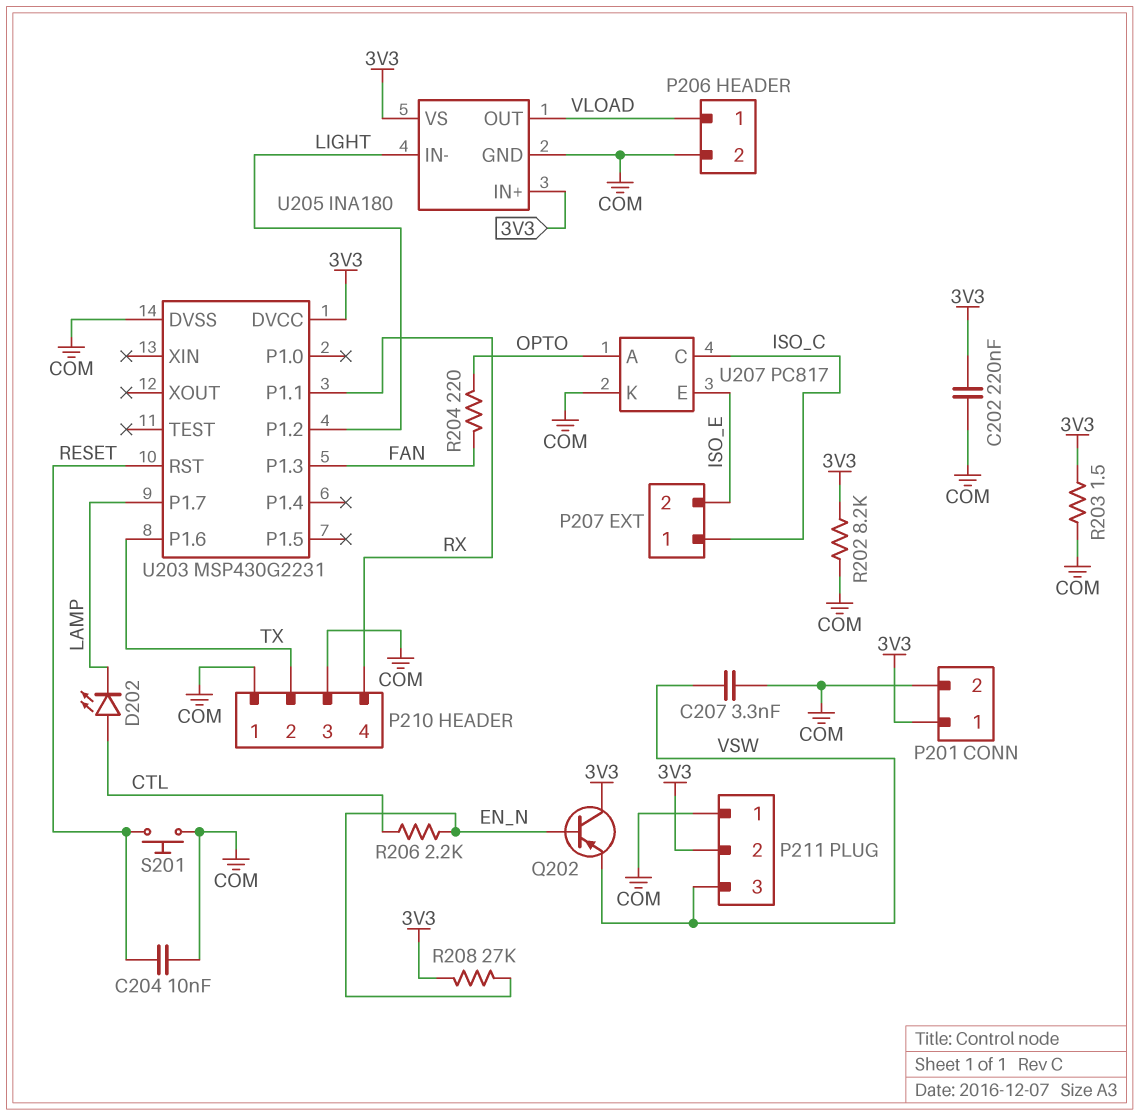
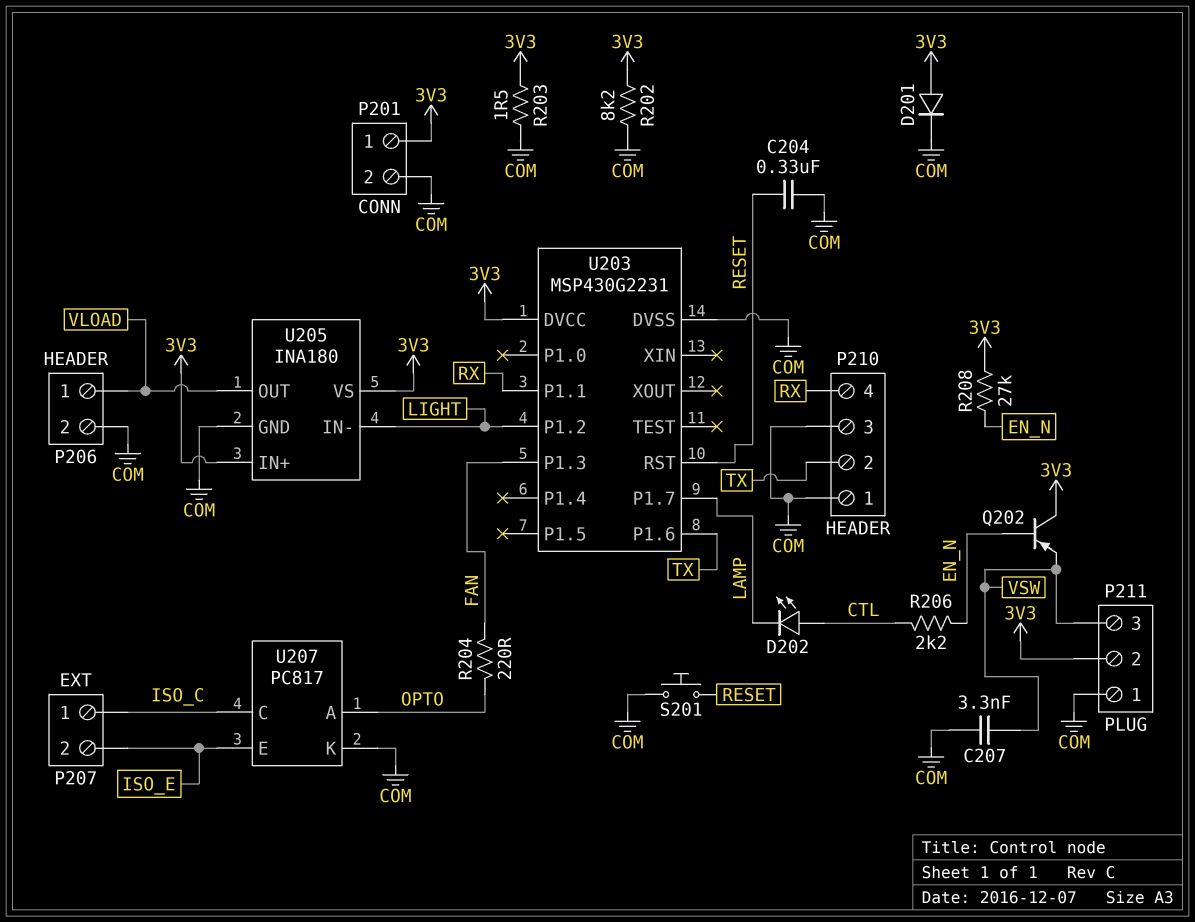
C202: 220nF (3V3, COM) -> none
C204: 10nF (COM, RESET) -> 330nF (COM, RESET)
D201: none -> diode (A 3V3, K COM)

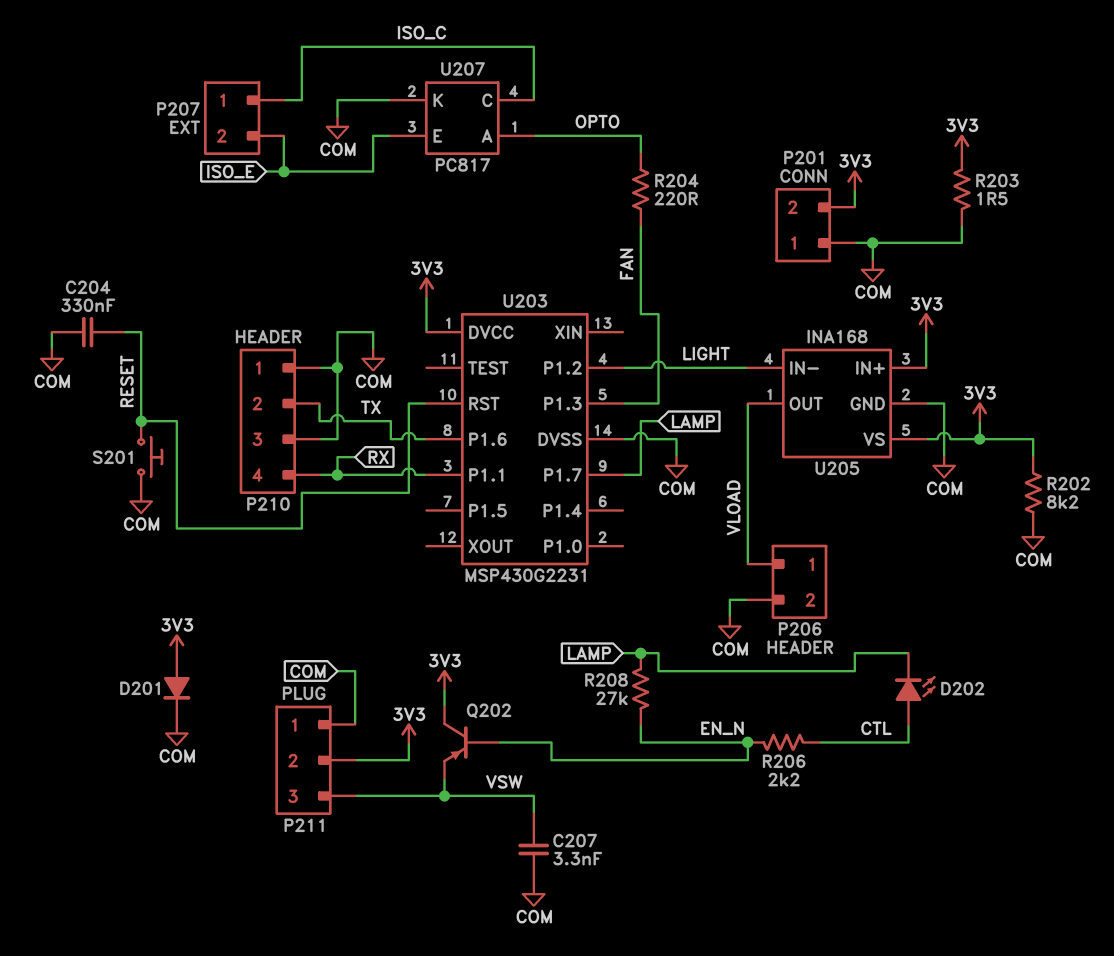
P201 pin 1: 3V3 -> COM
P201 pin 2: COM -> 3V3
R208: 27k (3V3, EN_N) -> 27k (EN_N, LAMP)
U205: INA180 -> INA168

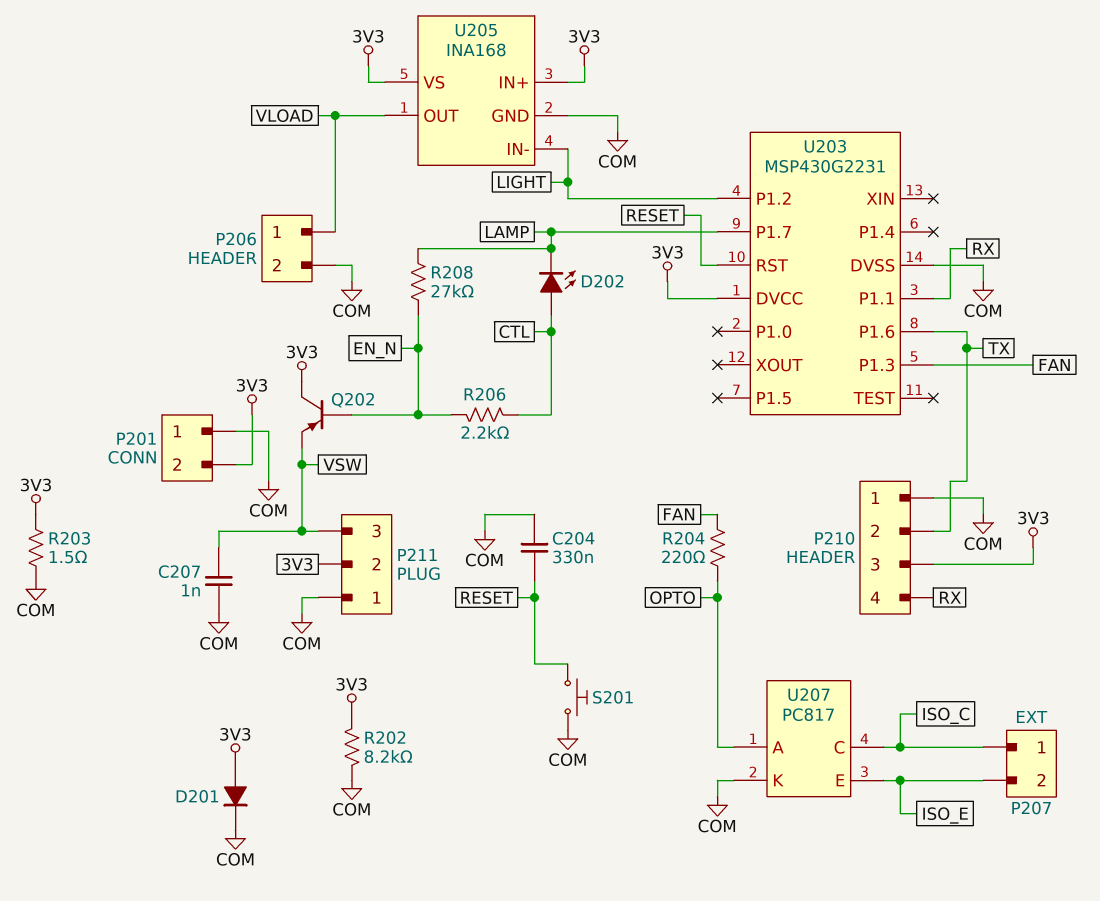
C207: 3.3nF (COM, VSW) -> 1nF (COM, VSW)
P210 pin 3: COM -> 3V3

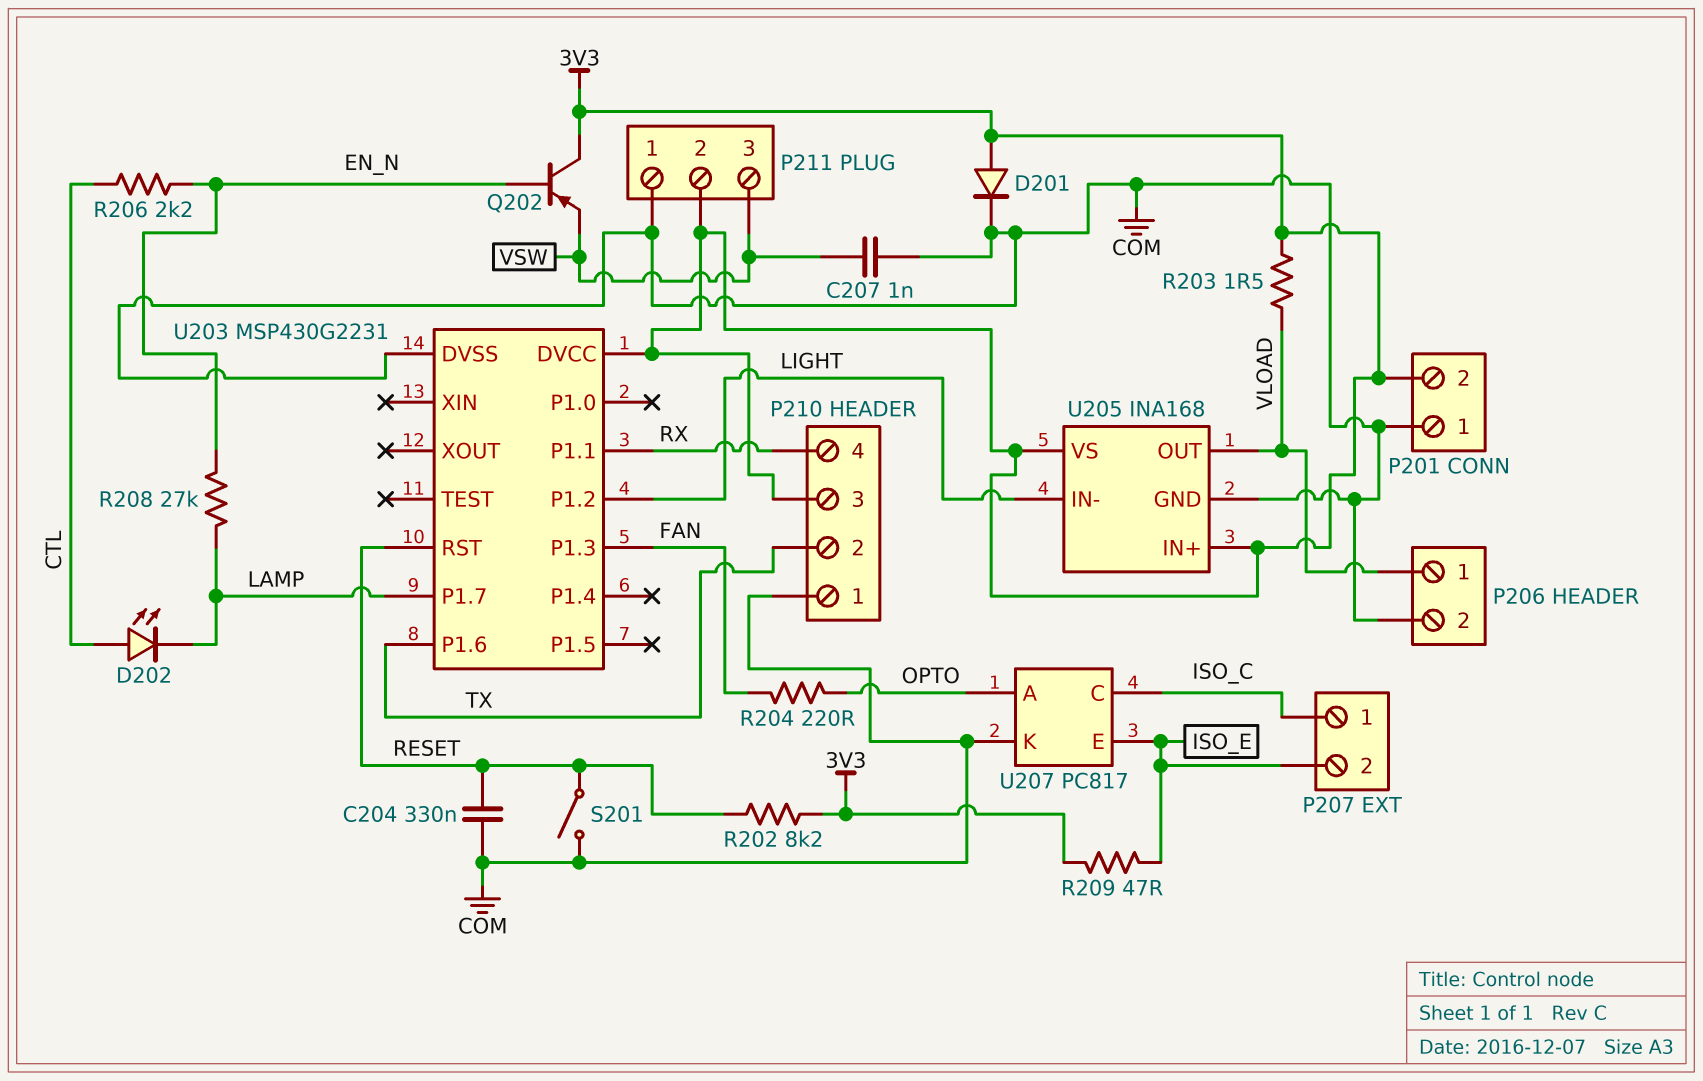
R202: 8.2k (3V3, COM) -> 8.2k (3V3, RESET)
R203: 1.5 (3V3, COM) -> 1.5 (3V3, VLOAD)
R209: none -> 47 (3V3, ISO_E)
S201: button (COM, RESET) -> switch (COM, RESET)

